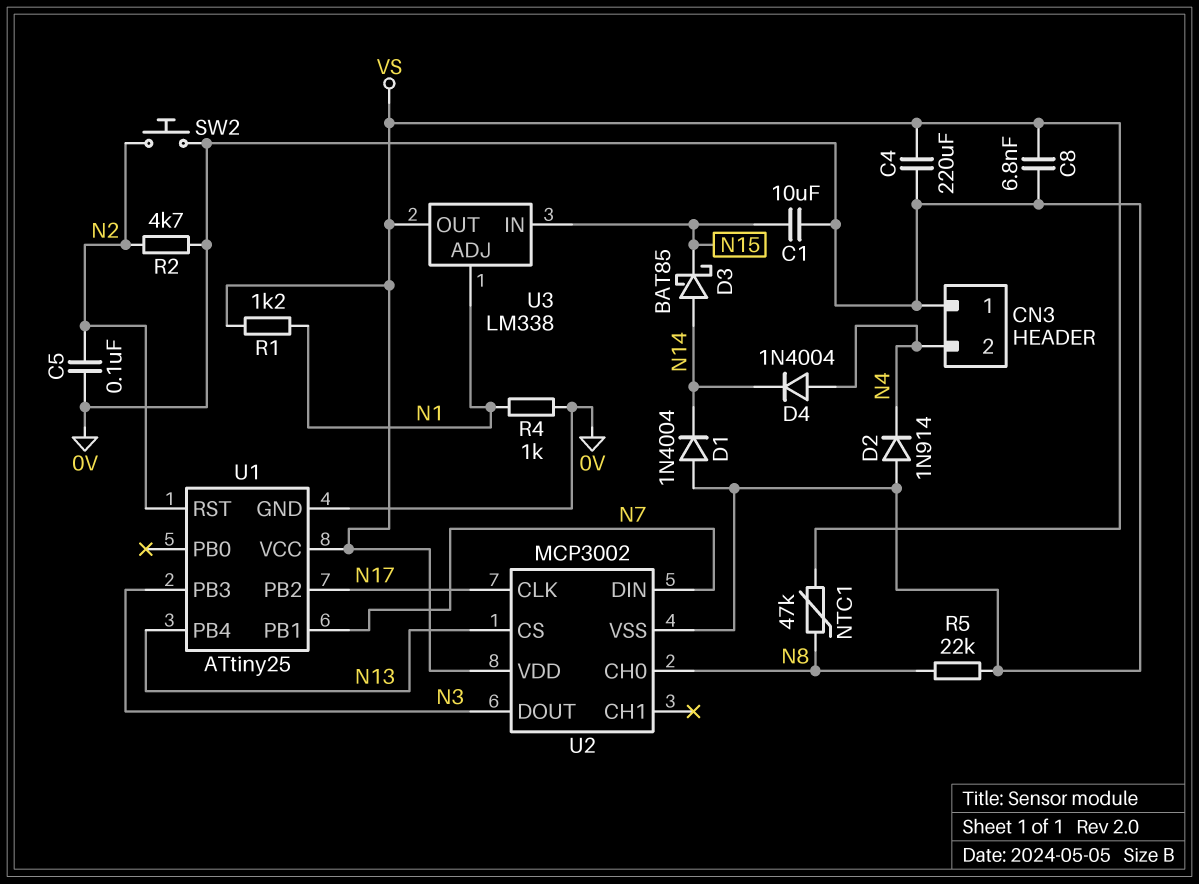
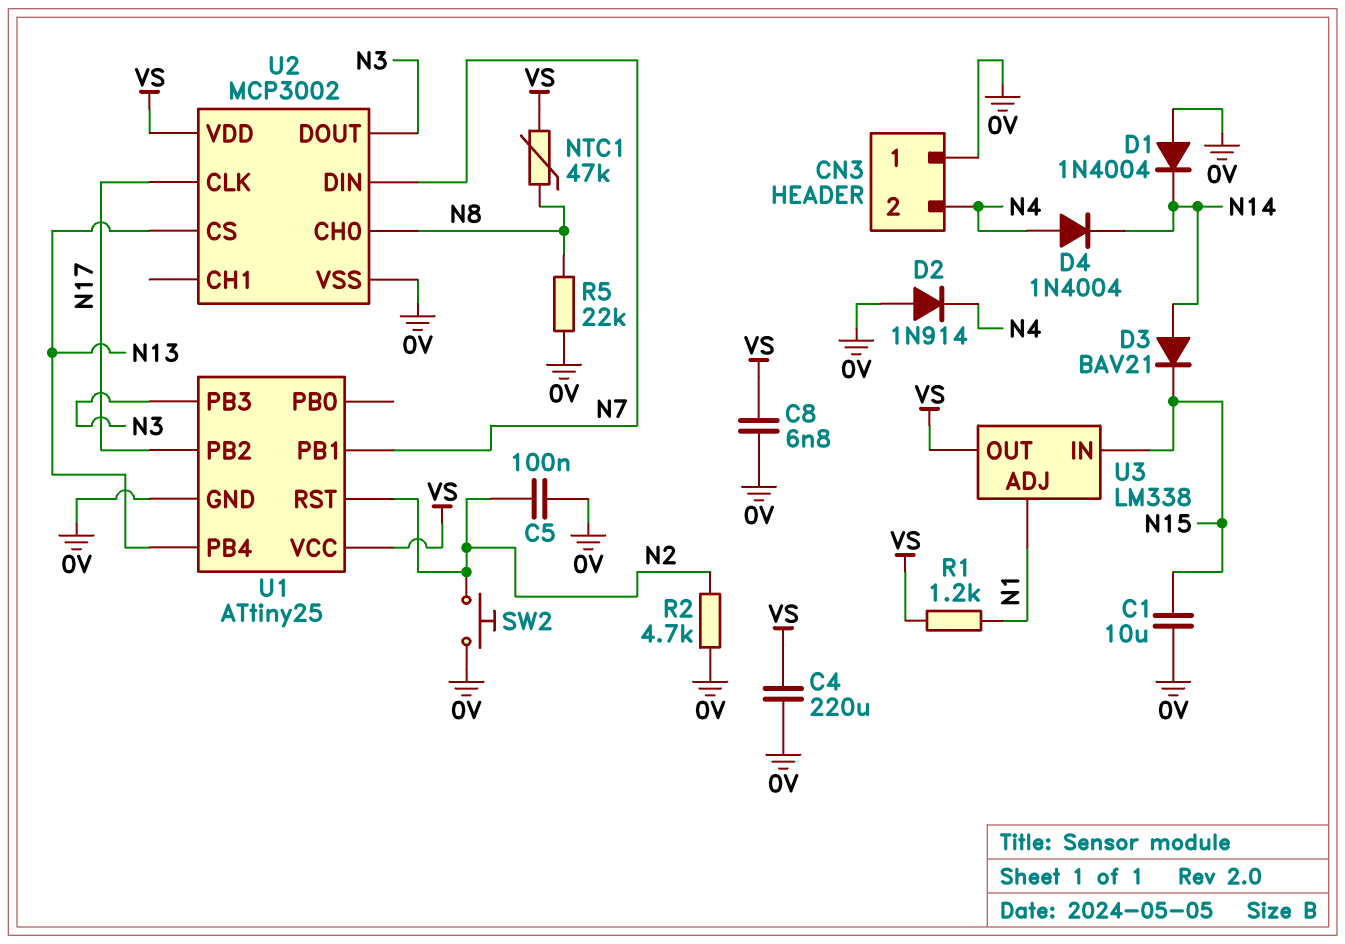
D3: schottky BAT85 (A N14, K N15) -> diode BAV21 (A N14, K N15)
R4: 1k (0V, N1) -> none

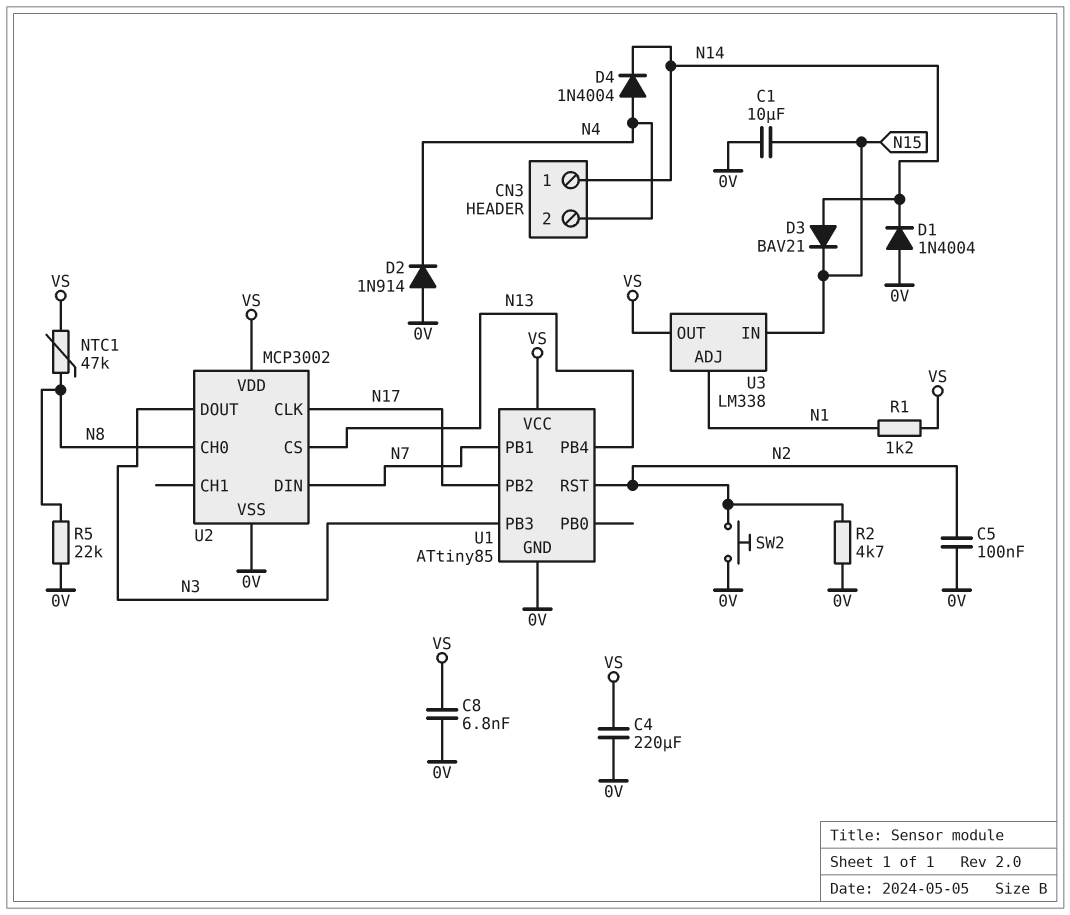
CN3 pin 1: 0V -> N14
U1: ATtiny25 -> ATtiny85

